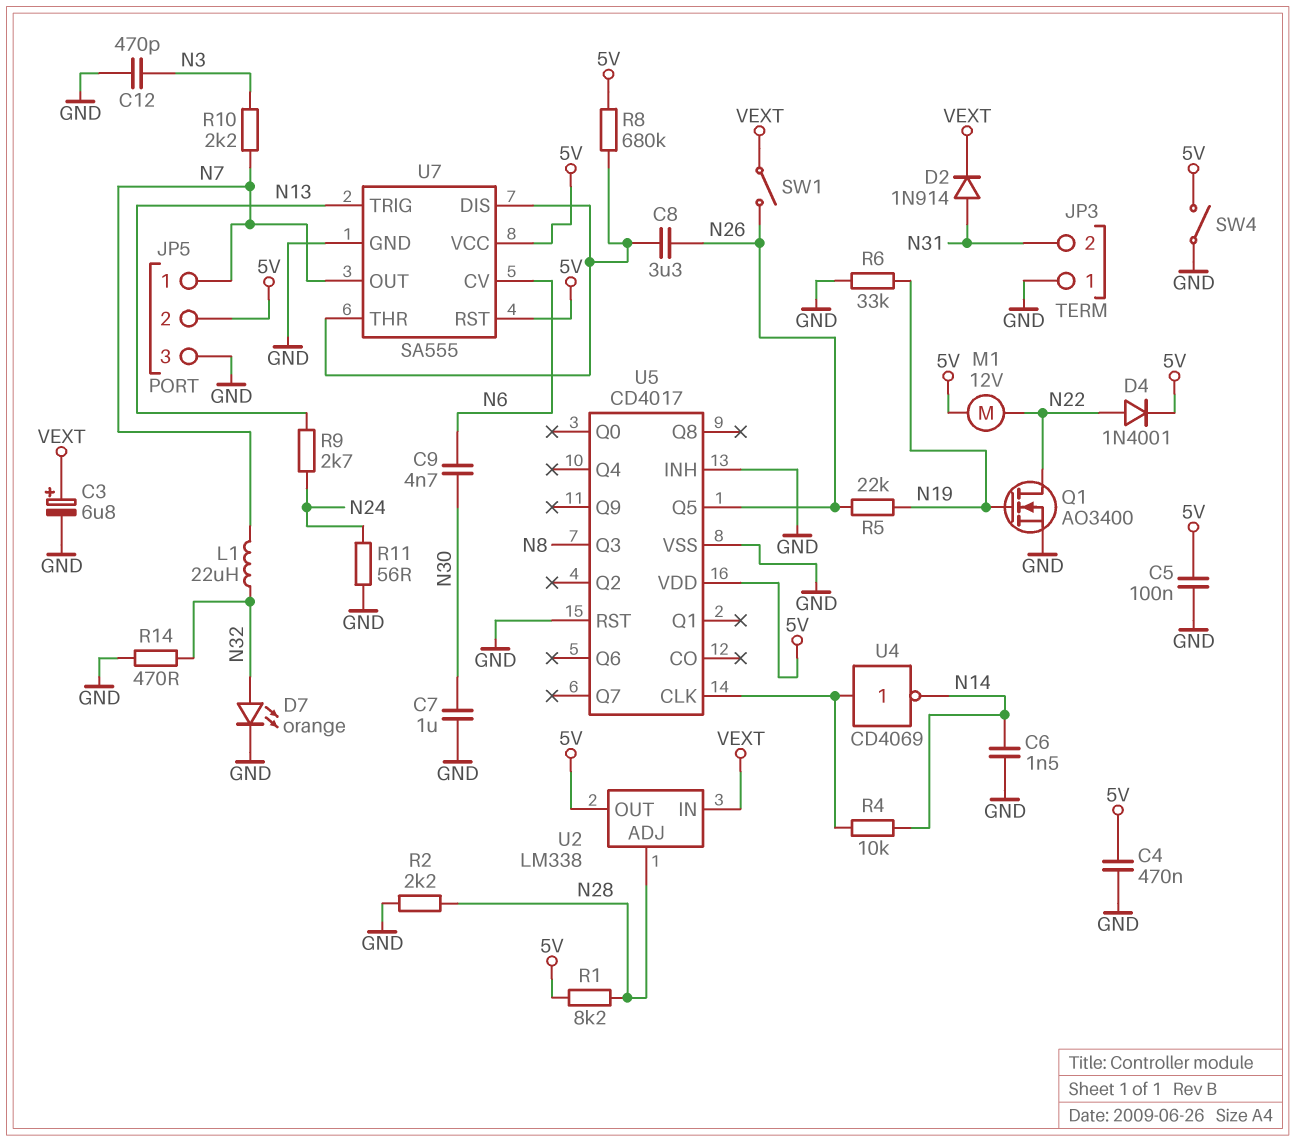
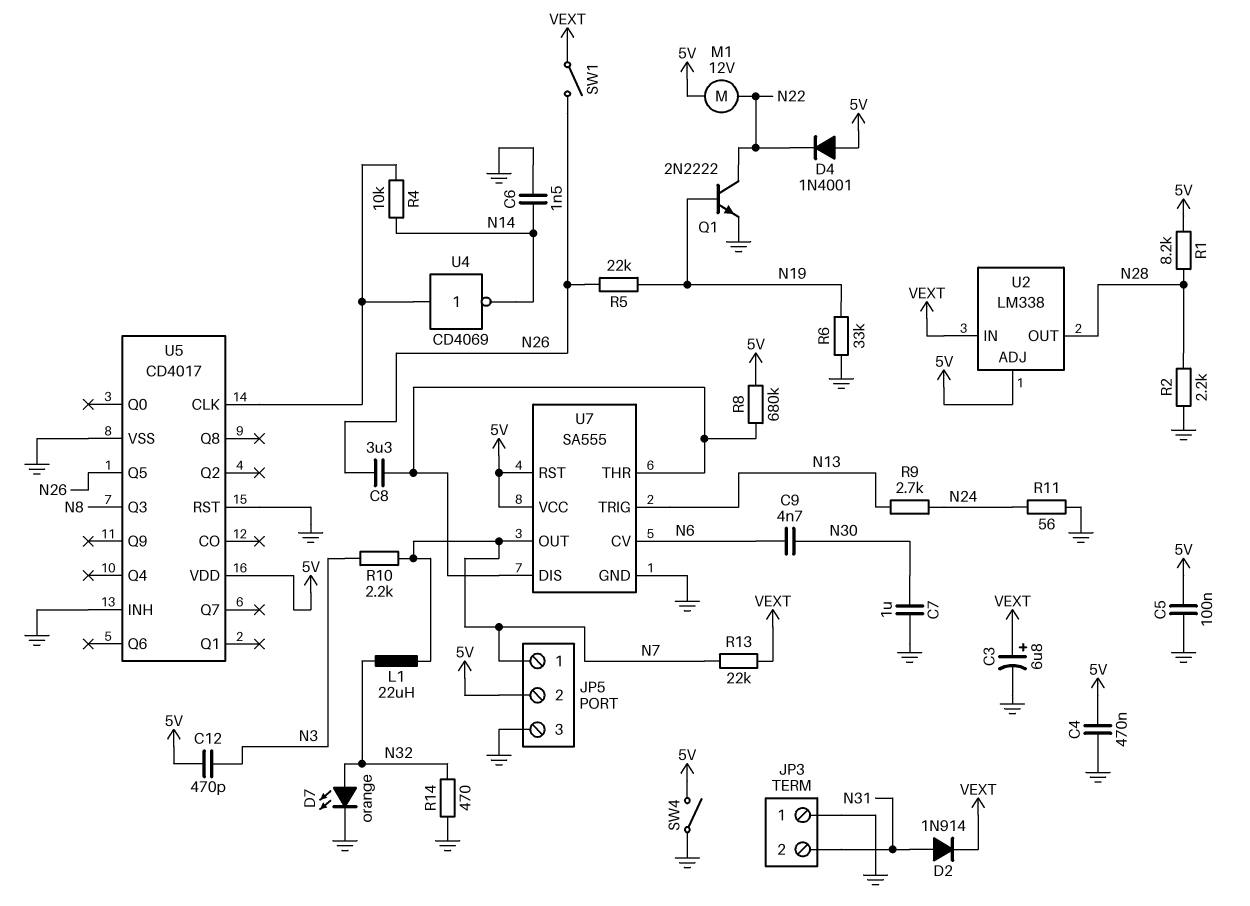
C12: 470pF (GND, N3) -> 470pF (5V, N3)
D4: diode 1N4001 (A N22, K 5V) -> diode 1N4001 (A 5V, K N22)
Q1: NMOS AO3400 (G N19, D N22, S GND) -> NPN 2N2222 (B N19, C N22, E GND)
R13: none -> 22k (N7, VEXT)
U2 pin ADJ: N28 -> 5V
U2 pin OUT: 5V -> N28

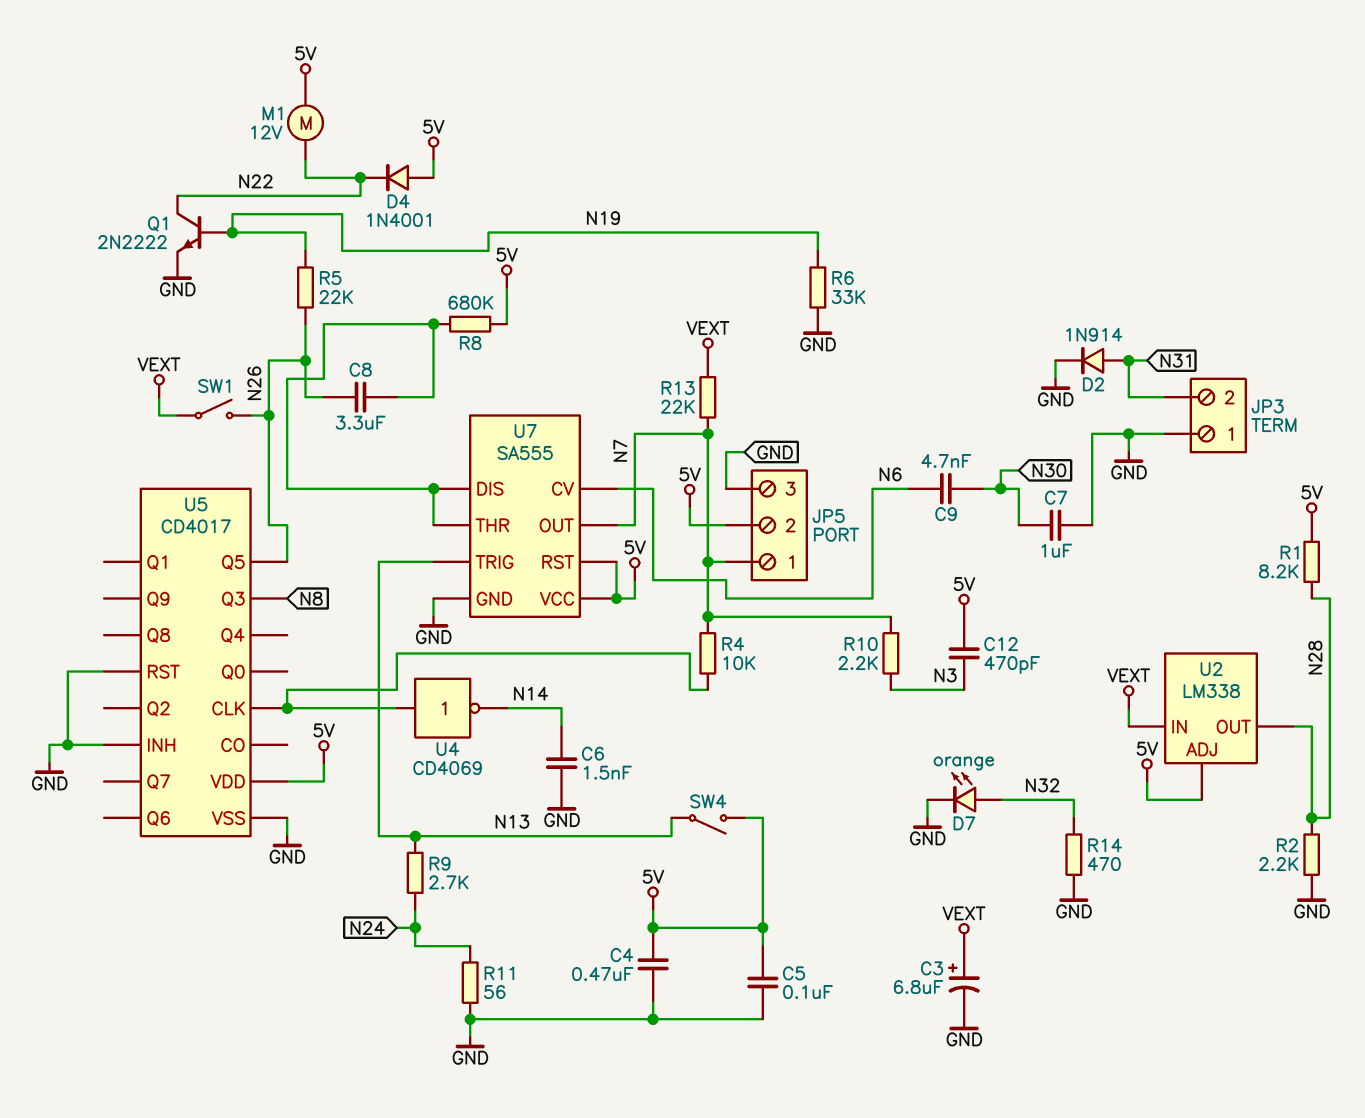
D2: diode 1N914 (A N31, K VEXT) -> diode 1N914 (A N31, K GND)
L1: 22uH (N7, N32) -> none
R4: 10k (N14, U5/CLK) -> 10k (N7, U5/CLK)
SW4: switch (5V, GND) -> switch (5V, N13)

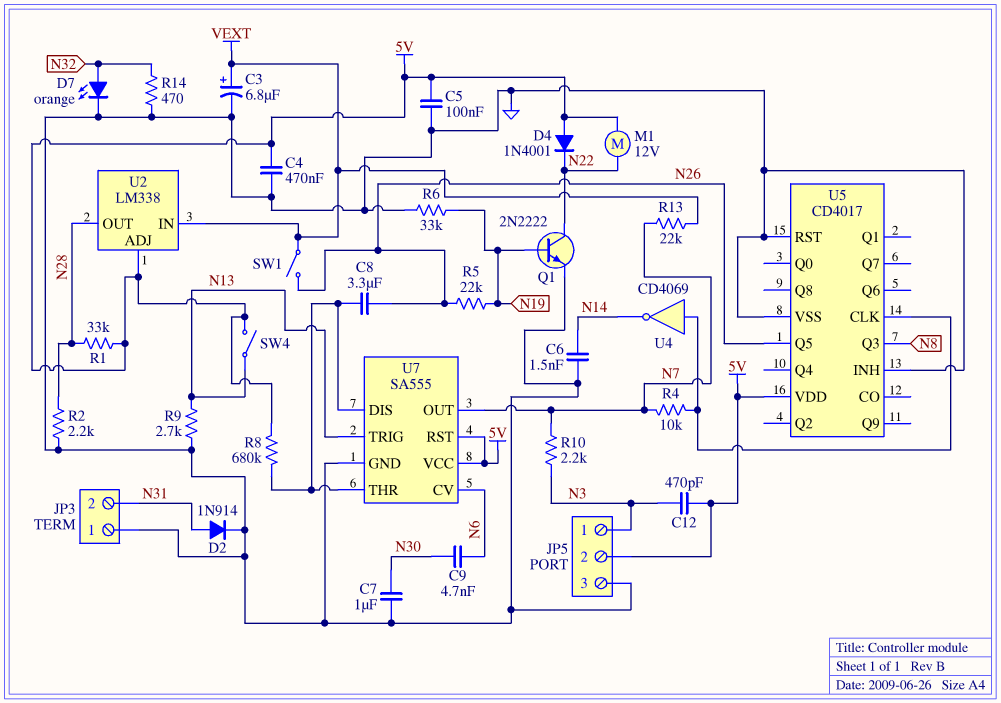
JP5 pin 1: N7 -> N3
R1: 8.2k (5V, N28) -> 33k (5V, N28)
R9: 2.7k (N13, N24) -> 2.7k (GND, N13)
R11: 56 (GND, N24) -> none

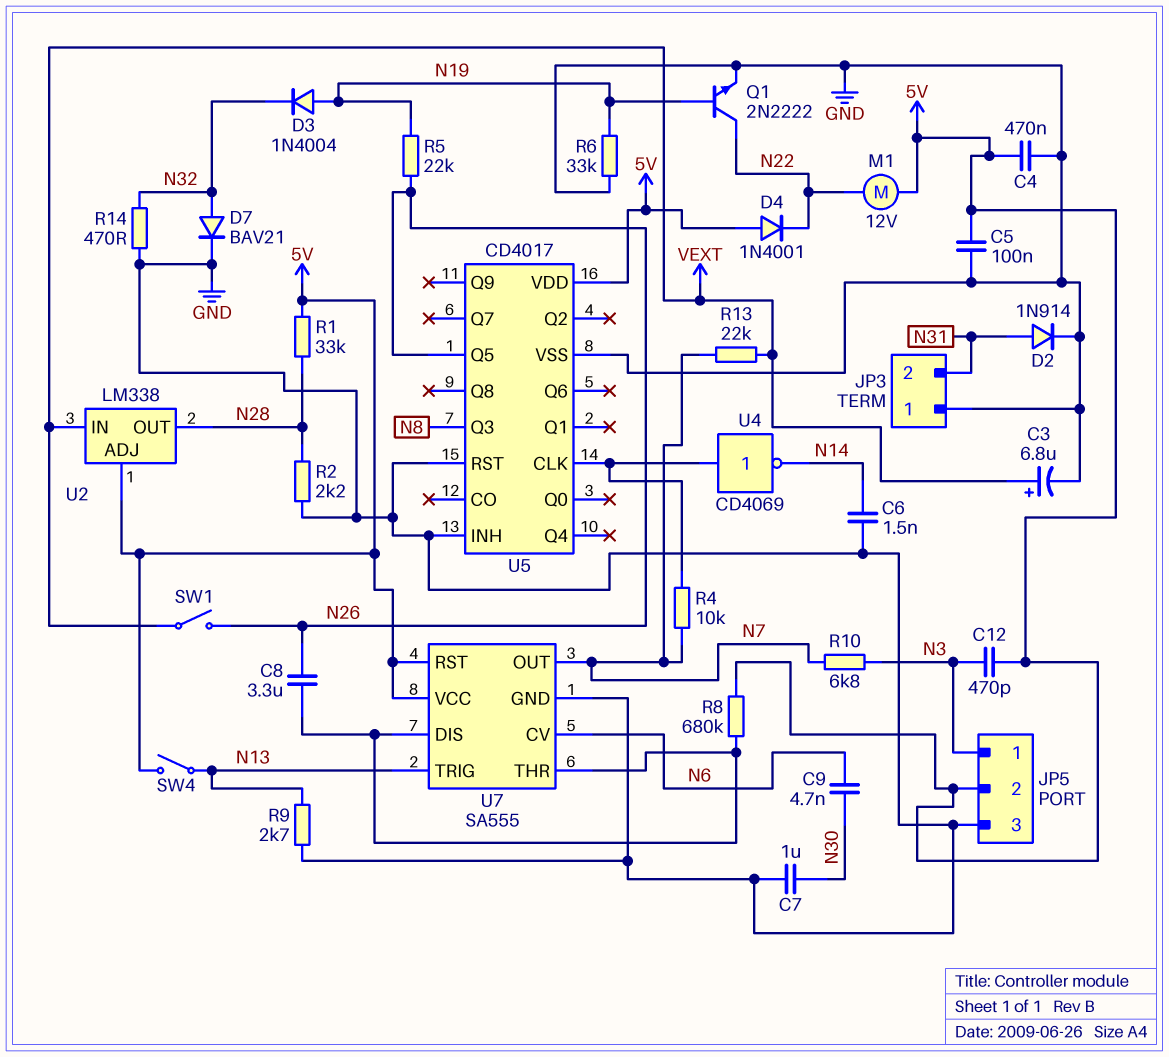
D3: none -> diode 1N4004 (A N19, K N32)
D7: LED orange (A N32, K GND) -> diode BAV21 (A N32, K GND)
R10: 2.2k (N3, N7) -> 6.8k (N3, N7)

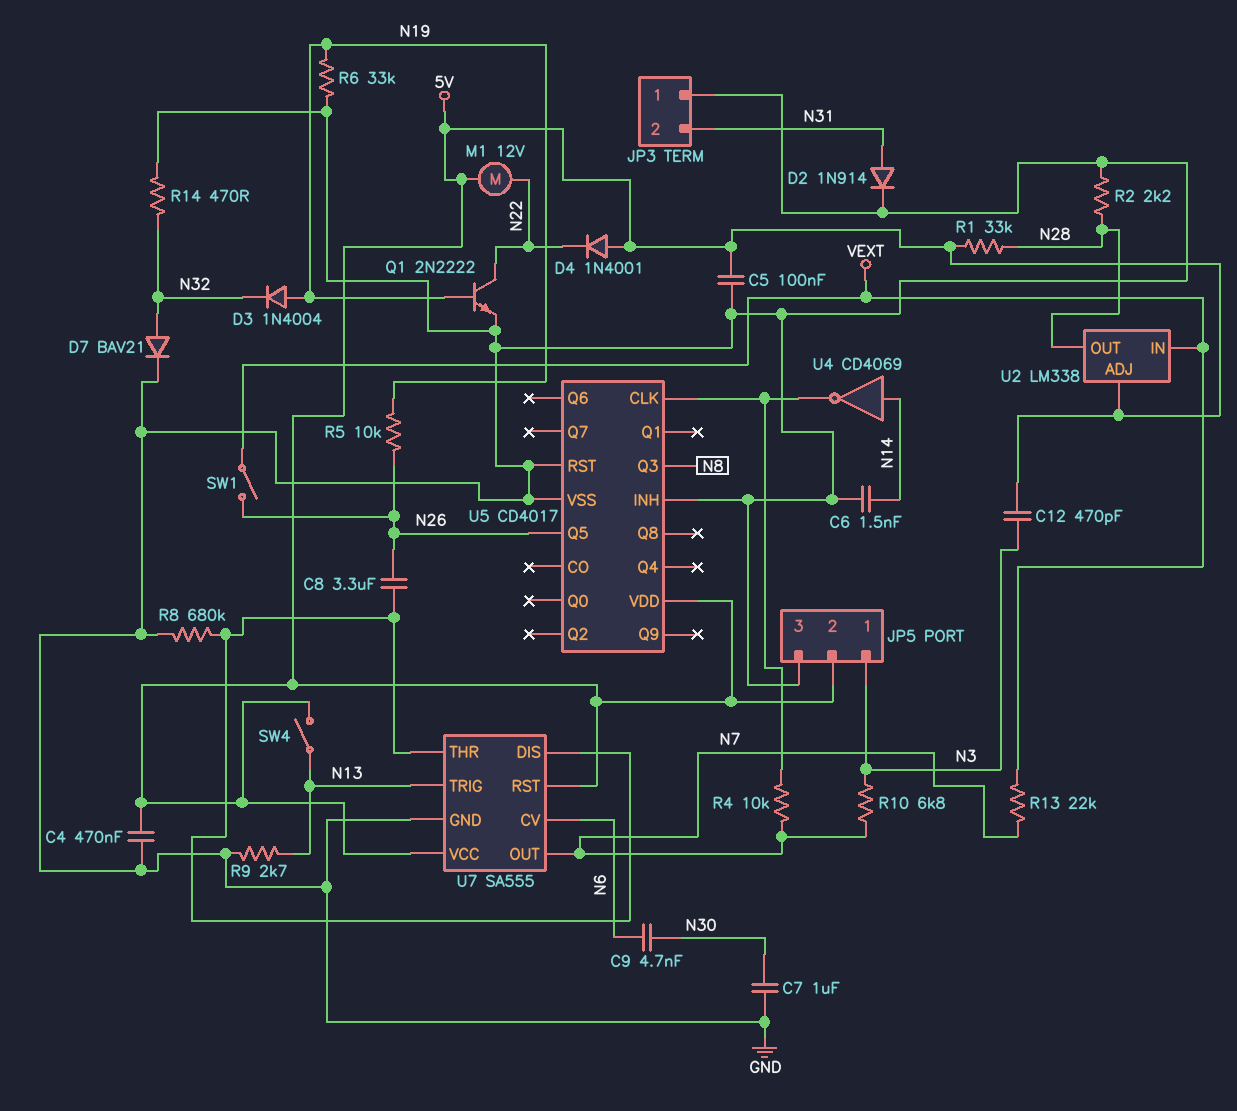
C3: 6.8uF (plus VEXT, minus GND) -> none
R5: 22k (N19, N26) -> 10k (N19, N26)
R8: 680k (5V, U7/DIS) -> 680k (GND, U7/DIS)
U4: NOT CD4069 (in U5/CLK, out N14) -> NOT CD4069 (in N14, out U5/CLK)

